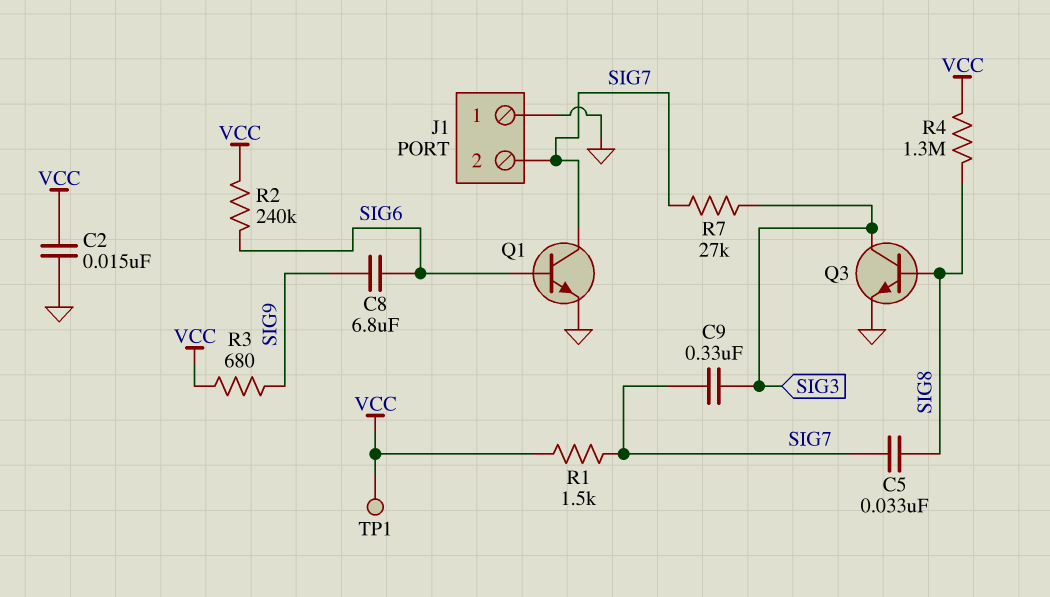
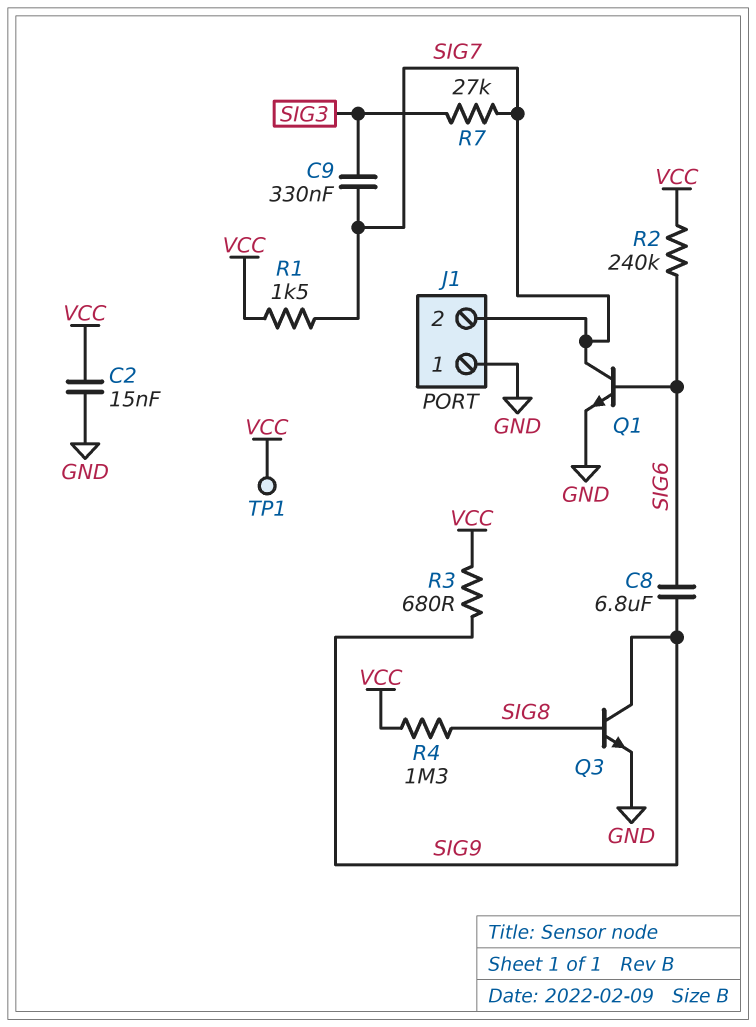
C5: 33nF (SIG7, SIG8) -> none
Q3: NPN (B SIG8, C SIG3, E GND) -> NPN (B SIG8, C SIG9, E GND)

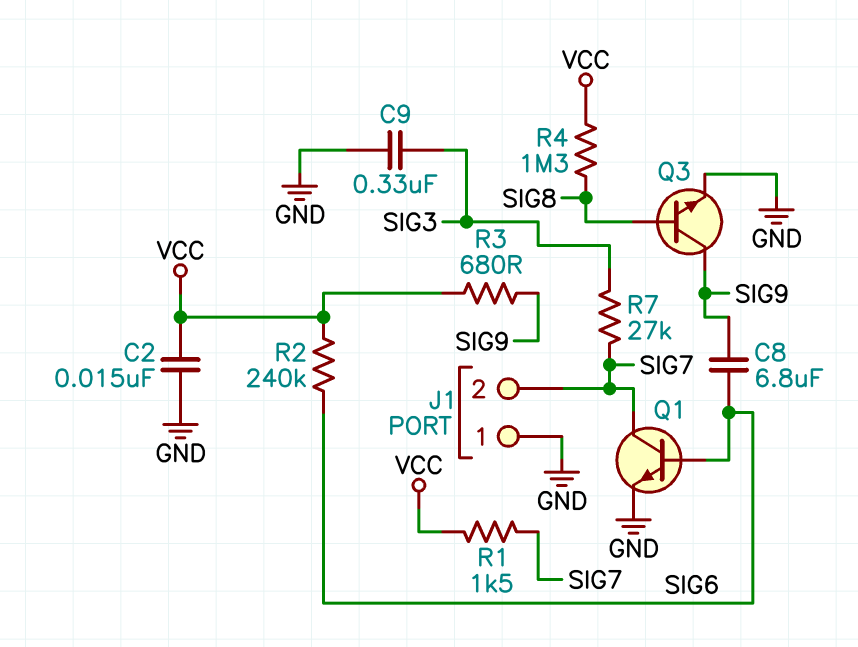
C9: 330nF (SIG3, SIG7) -> 330nF (GND, SIG3)
TP1: test point (VCC) -> none

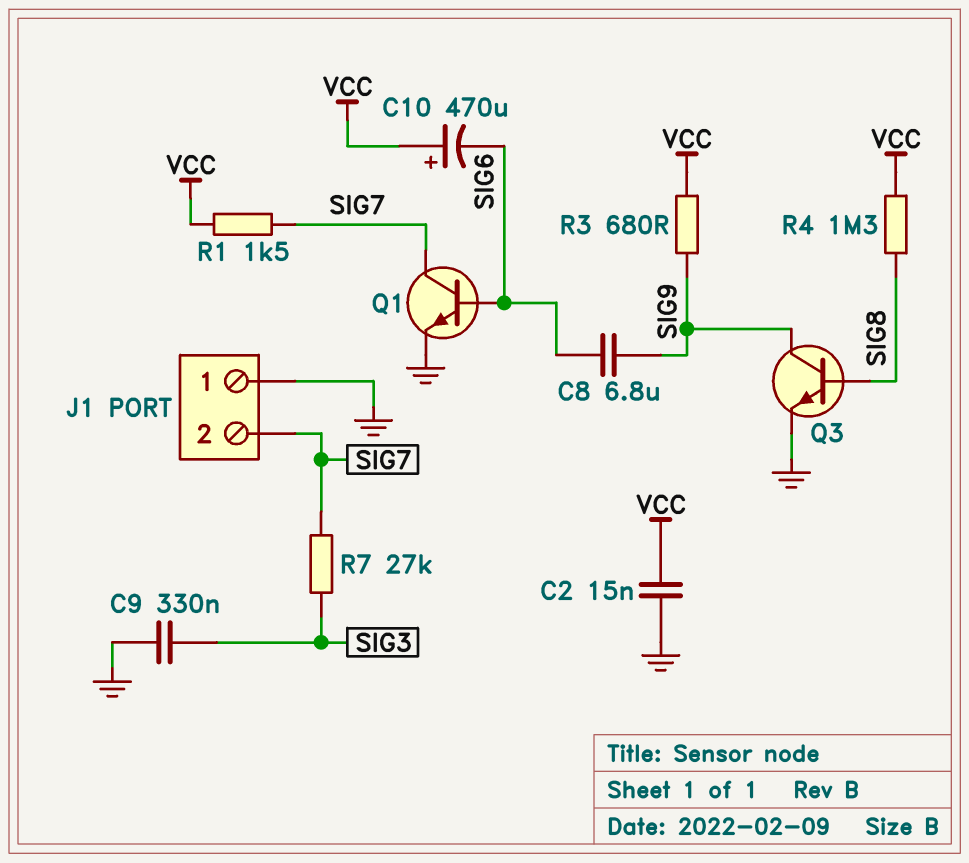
C10: none -> 470uF (plus VCC, minus SIG6)
R2: 240k (SIG6, VCC) -> none

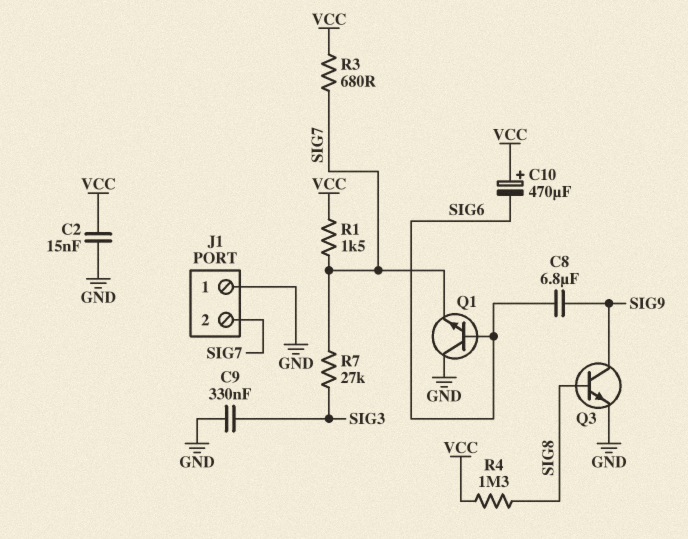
Q1: NPN (B SIG6, C SIG7, E GND) -> NPN (B SIG6, C GND, E SIG7)
R3: 680 (SIG9, VCC) -> 680 (SIG7, VCC)

